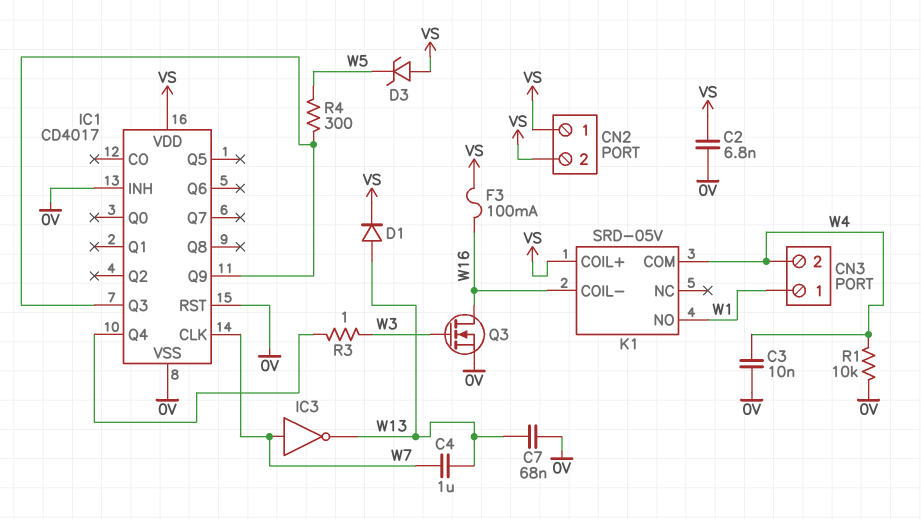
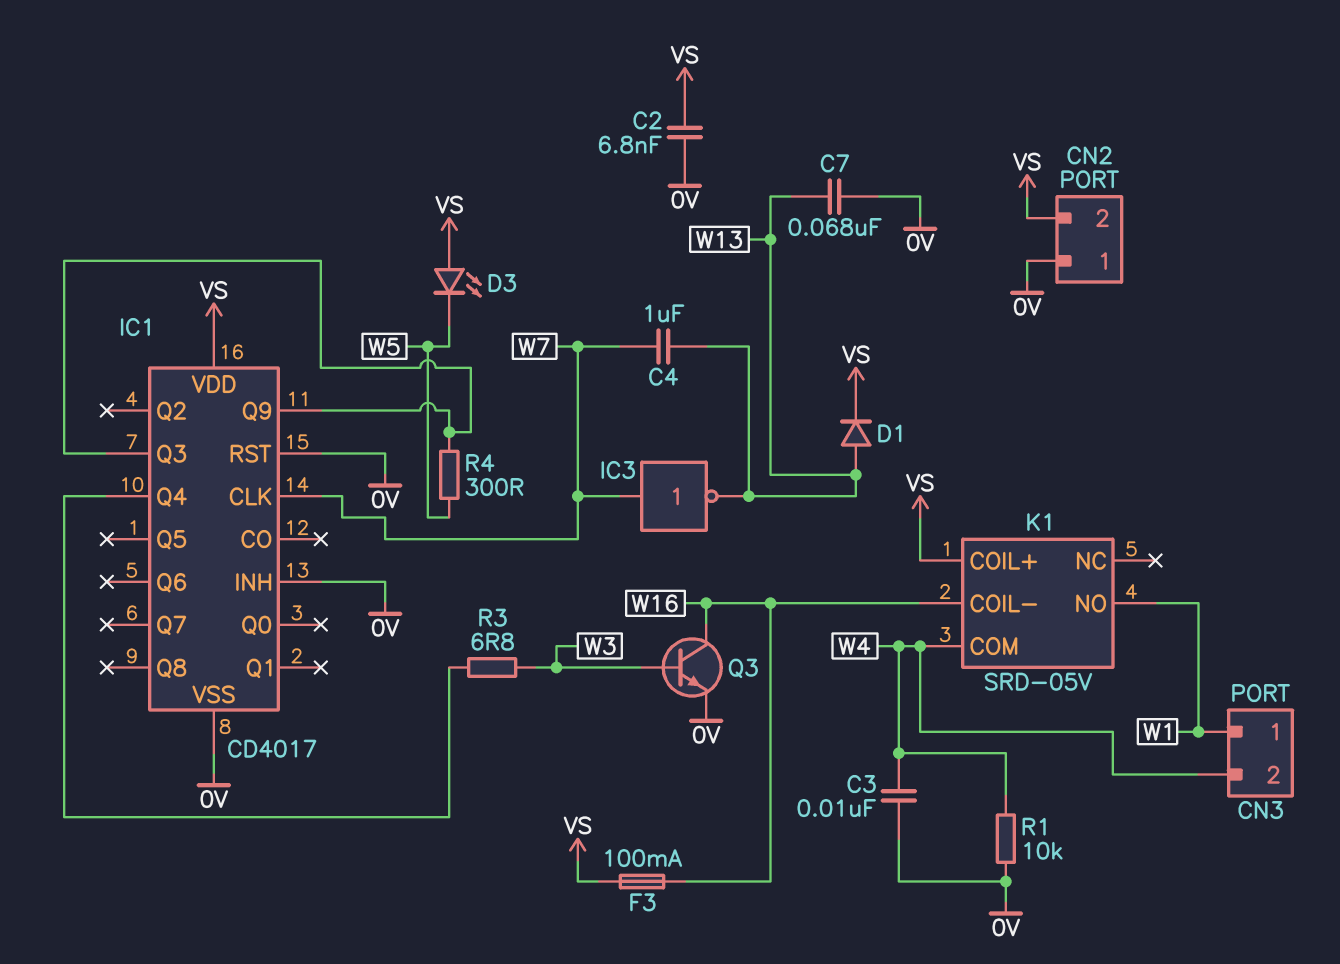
CN2 pin 1: VS -> 0V
D3: zener (A VS, K W5) -> LED (A VS, K W5)
Q3: NMOS (G W3, D W16, S 0V) -> NPN (B W3, C W16, E 0V)
R3: 1 (IC1/Q4, W3) -> 6.8 (IC1/Q4, W3)

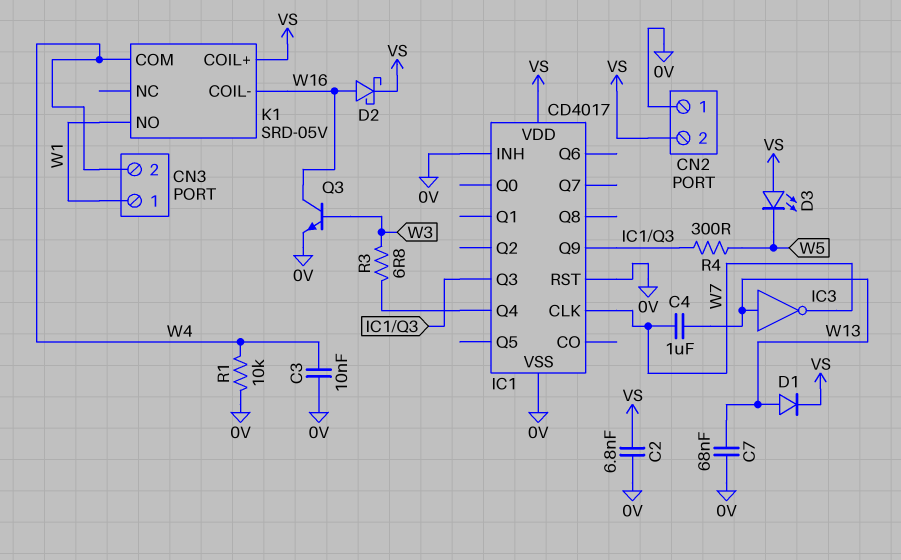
D2: none -> schottky (A W16, K VS)
F3: 100mA (VS, W16) -> none
IC3: NOT (in W7, out W13) -> NOT (in W13, out W7)

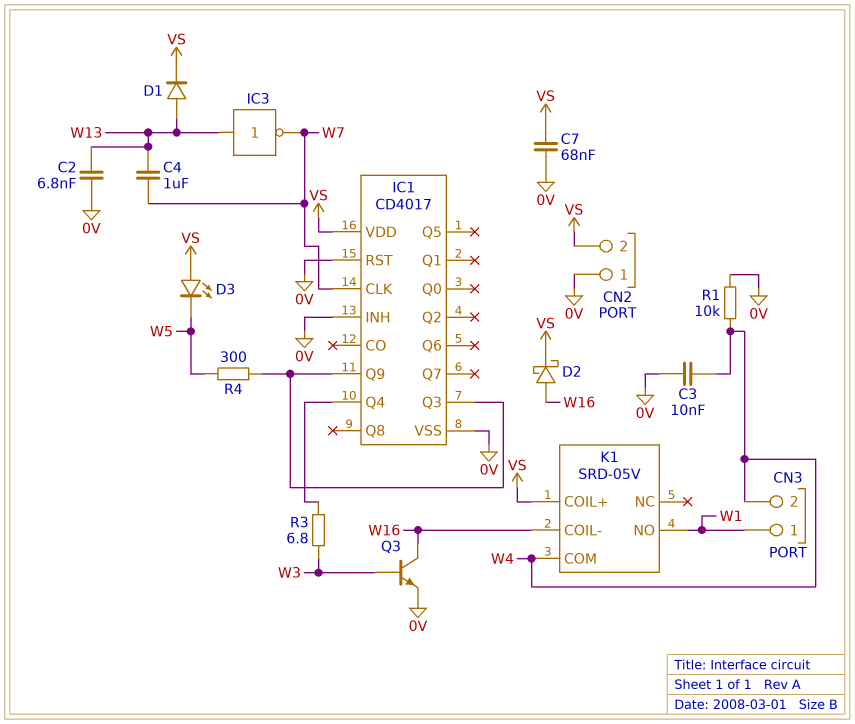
C2: 6.8nF (0V, VS) -> 6.8nF (0V, W13)
C7: 68nF (0V, W13) -> 68nF (0V, VS)

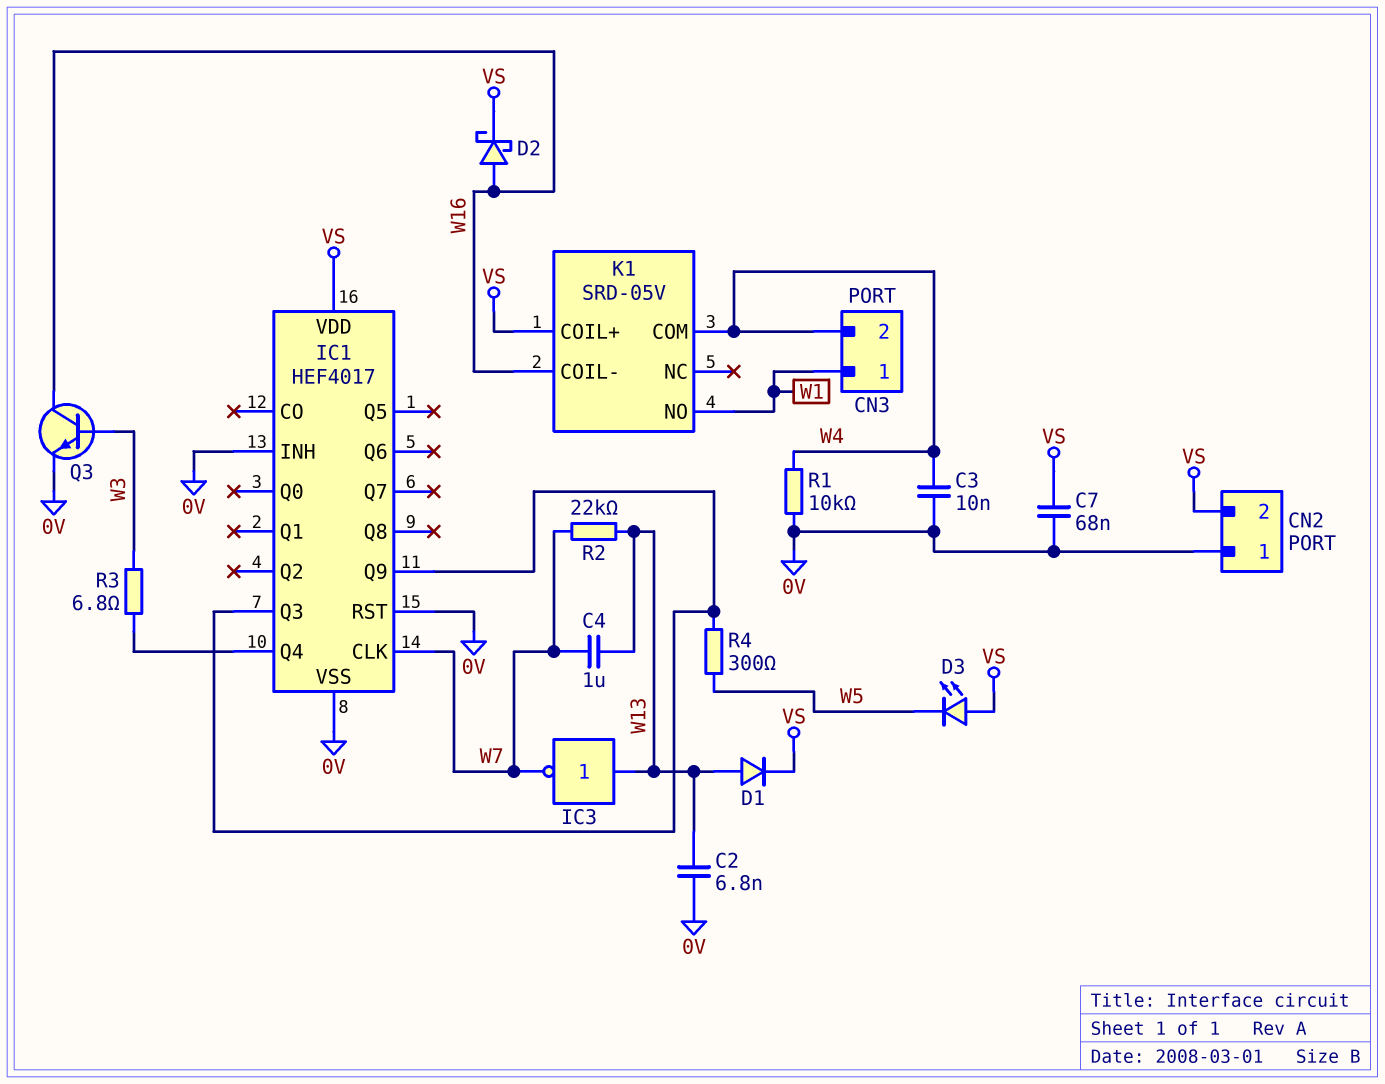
IC1: CD4017 -> HEF4017
R2: none -> 22k (W7, W13)

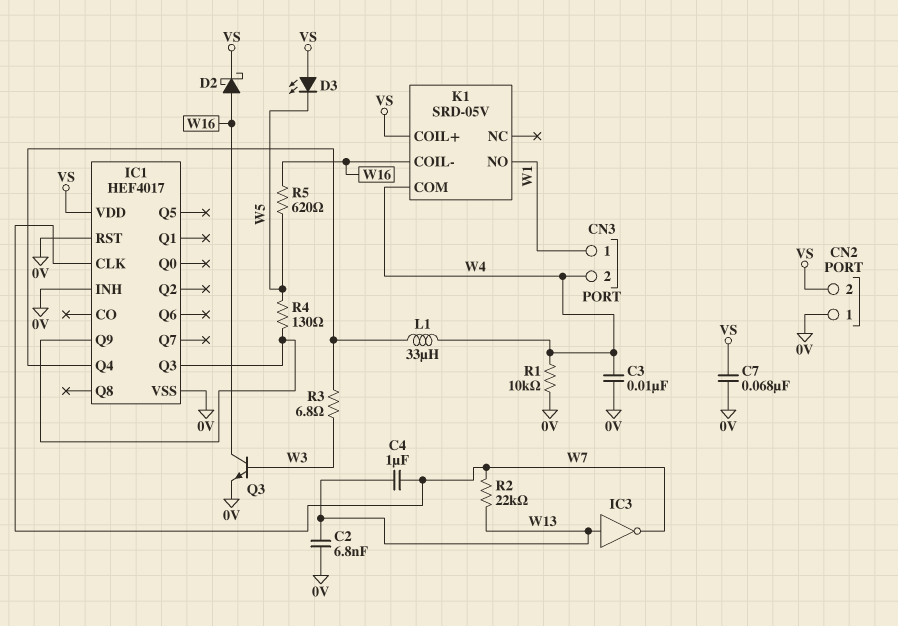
D1: diode (A W13, K VS) -> none
L1: none -> 33uH (IC1/Q4, W4)
R4: 300 (IC1/Q3, W5) -> 130 (IC1/Q3, W5)
R5: none -> 620 (W5, W16)

